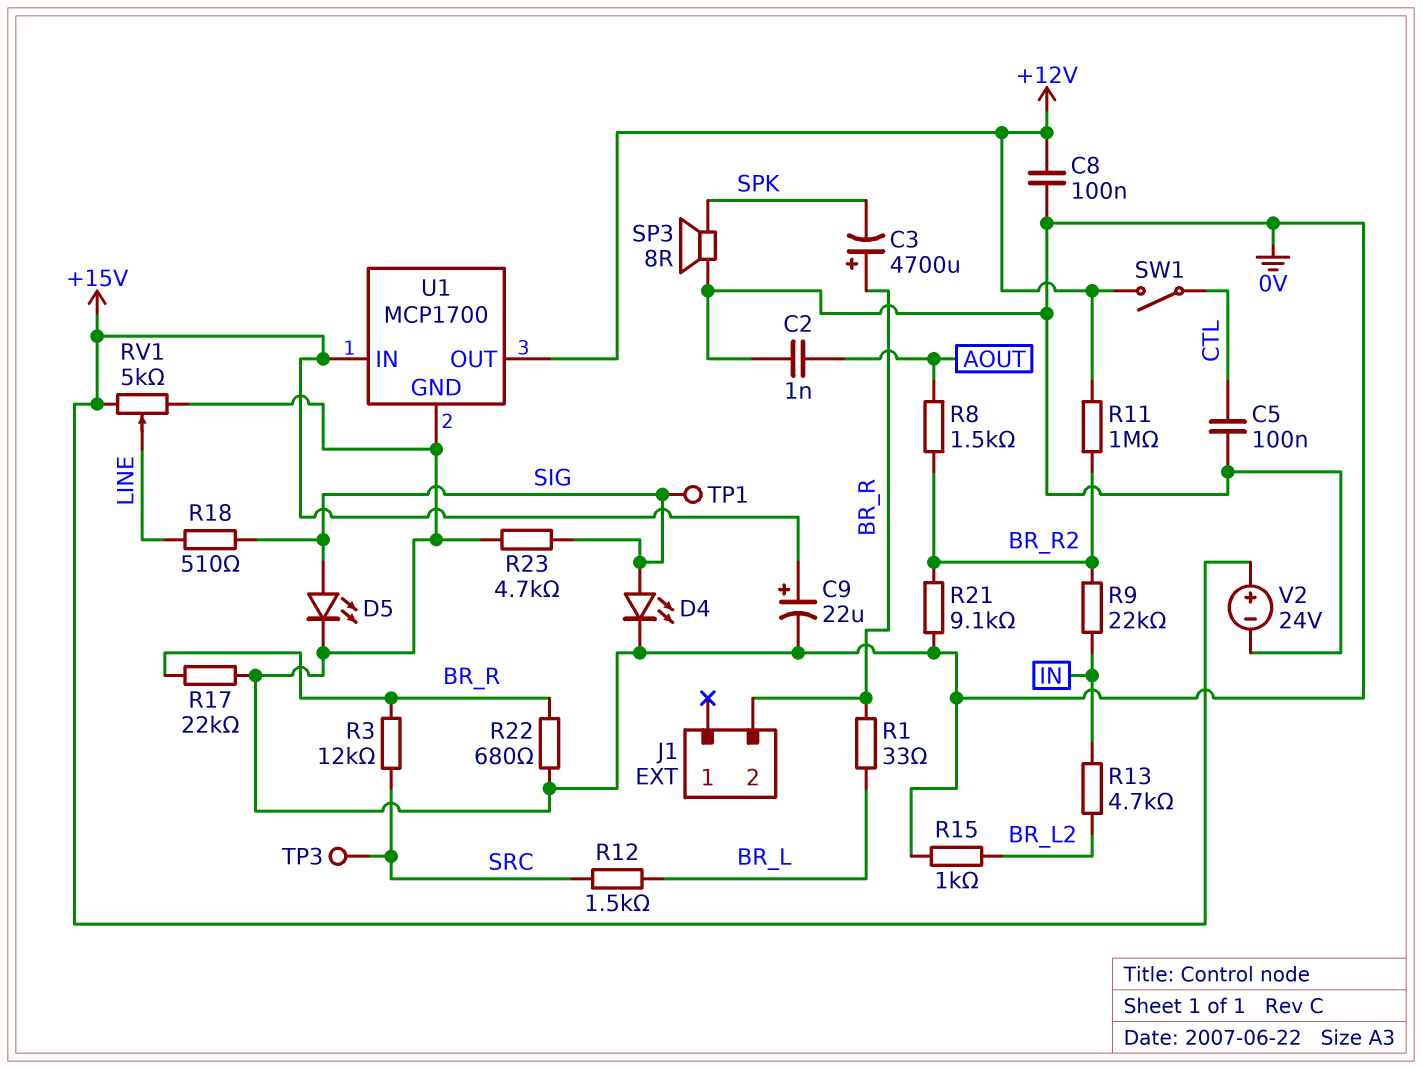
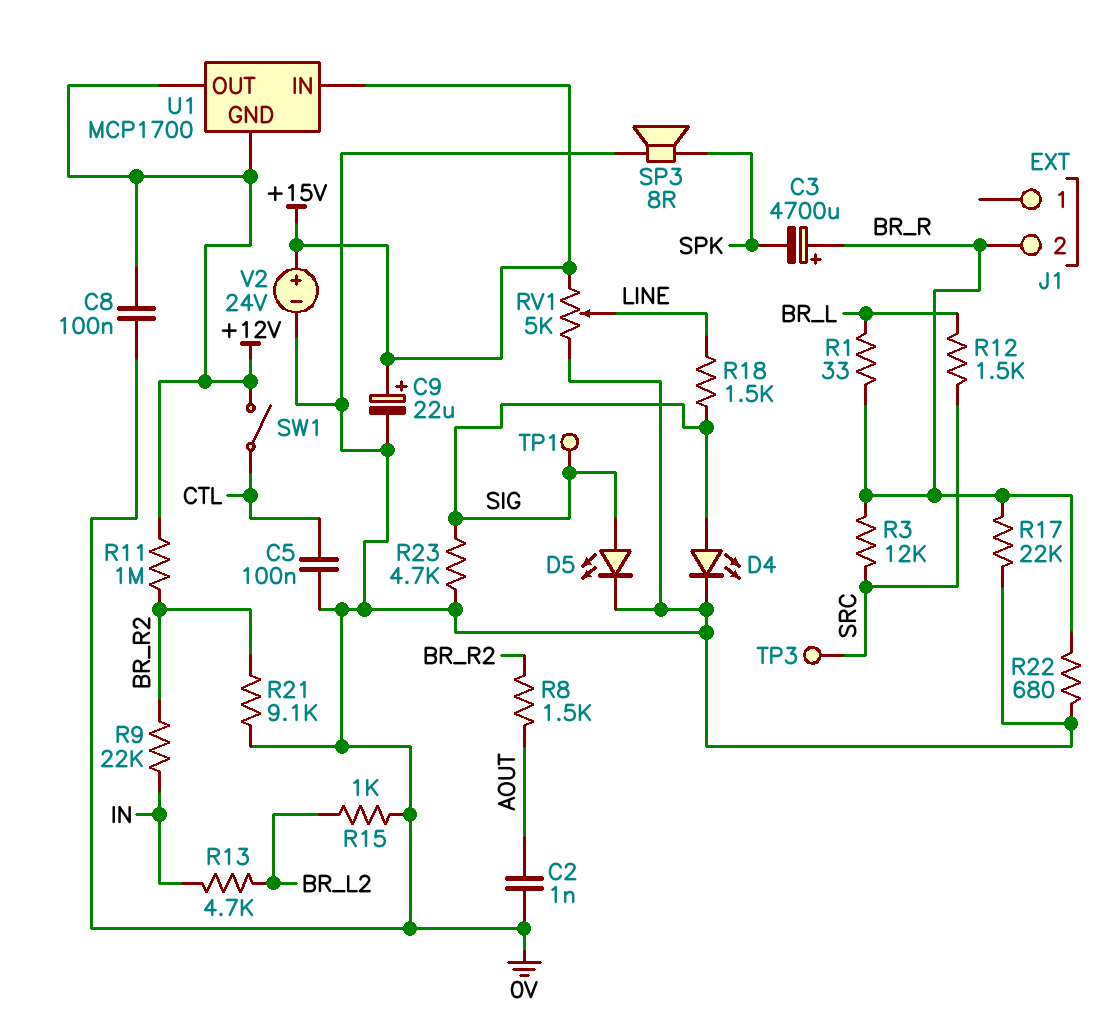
R18: 510 (LINE, SIG) -> 1.5k (LINE, SIG)
U1 pin GND: 0V -> +12V

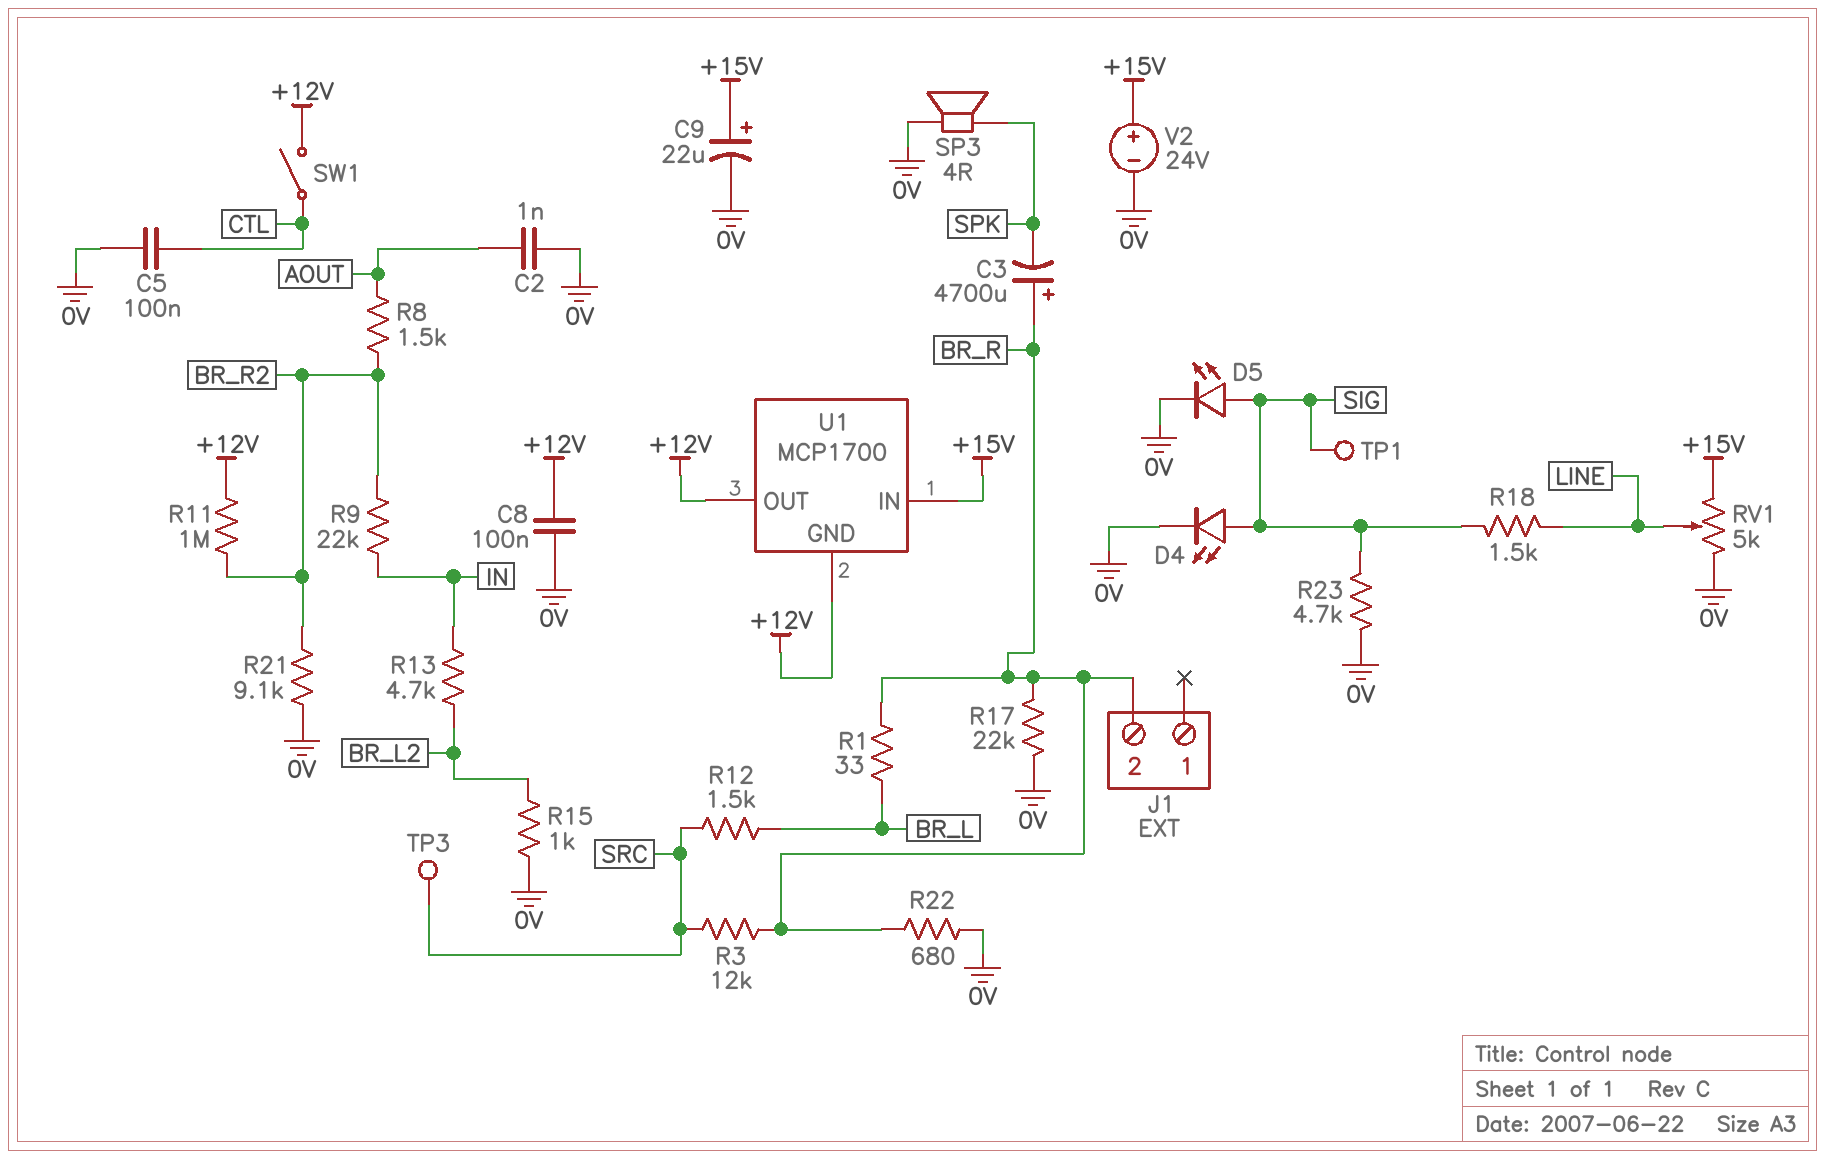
SP3: speaker 8R (0V, SPK) -> speaker 4R (0V, SPK)

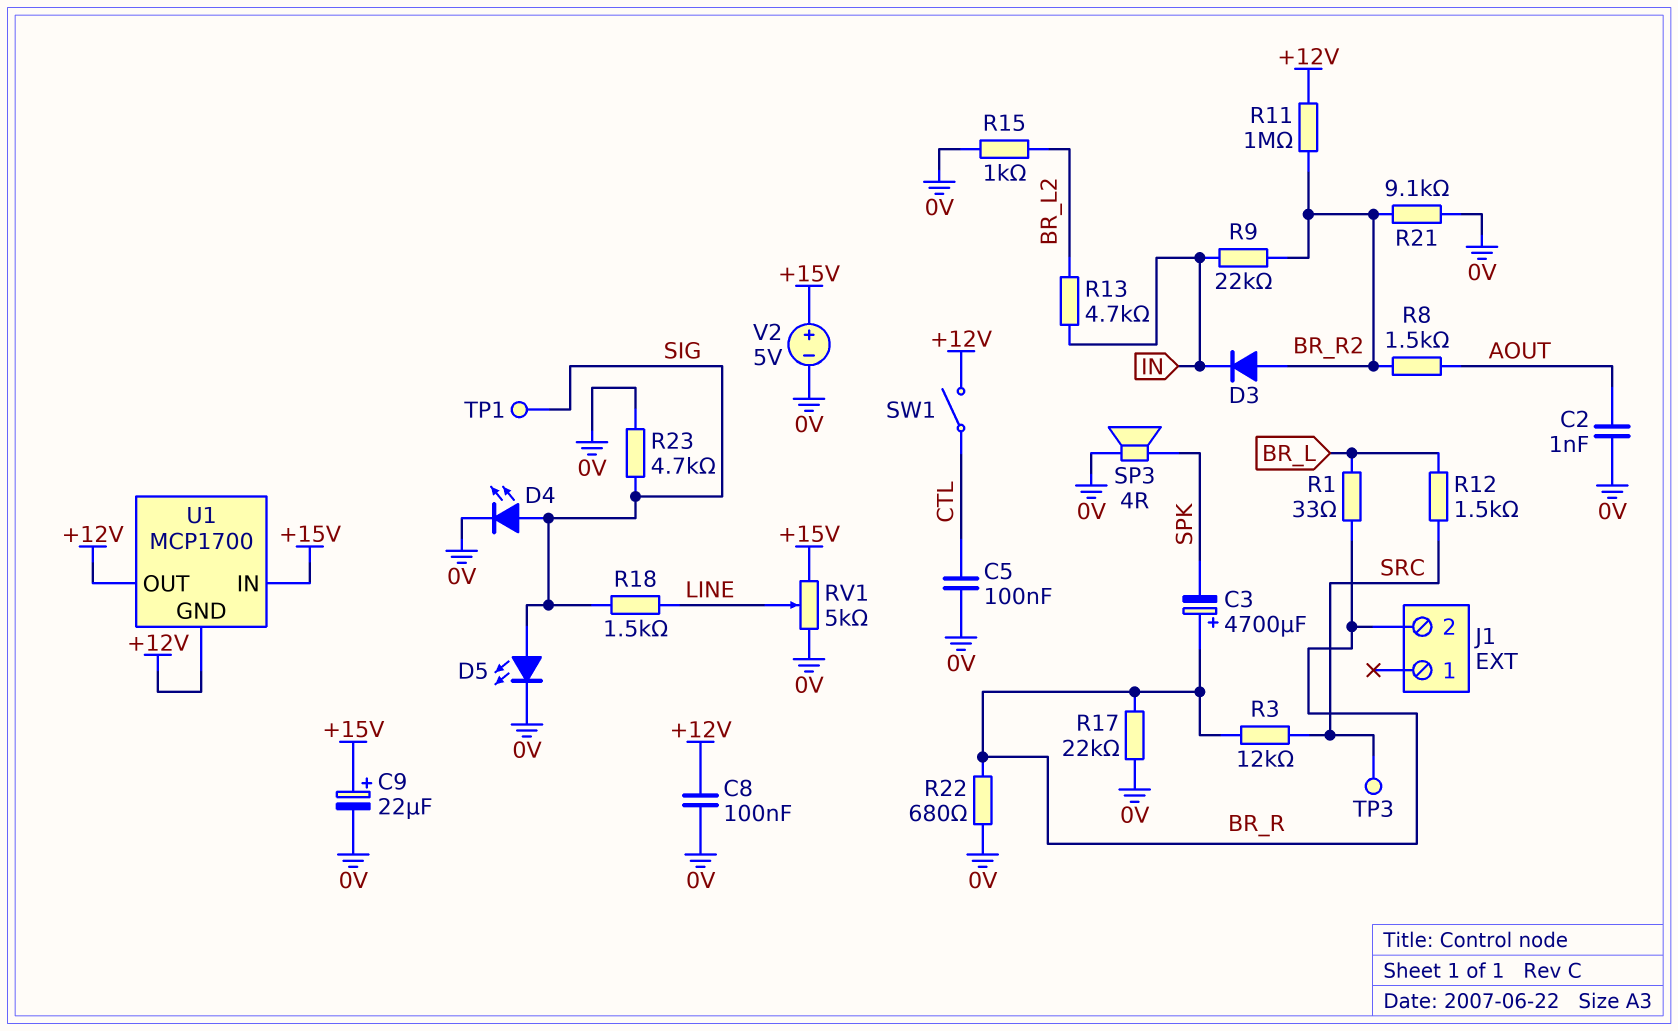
D3: none -> diode (A BR_R2, K IN)
V2: 24V (plus +15V, minus 0V) -> 5V (plus +15V, minus 0V)

